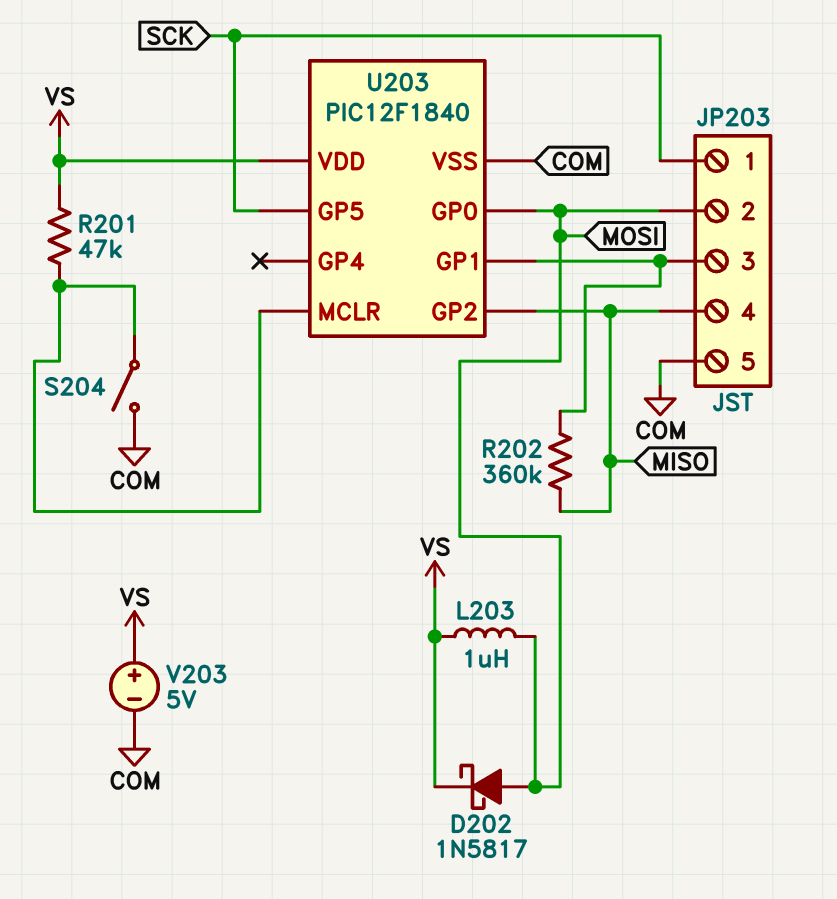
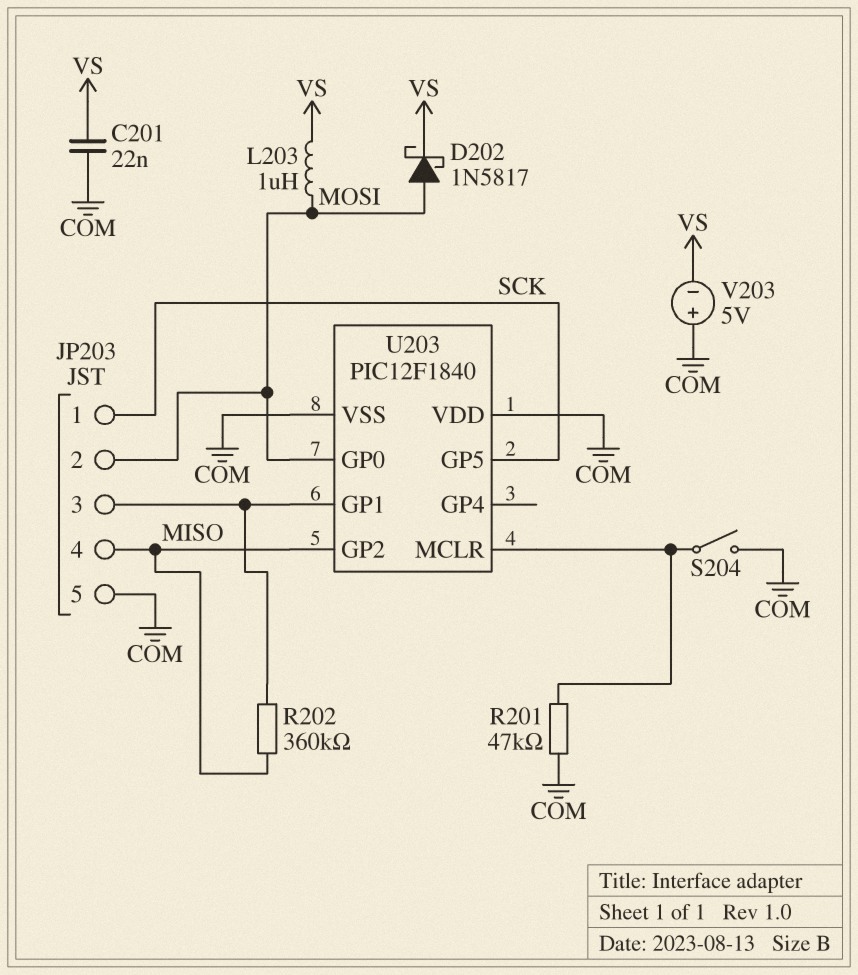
C201: none -> 22nF (COM, VS)
R201: 47k (U203/MCLR, VS) -> 47k (COM, U203/MCLR)
U203 pin VDD: VS -> COM
V203: 5V (plus VS, minus COM) -> 5V (plus COM, minus VS)

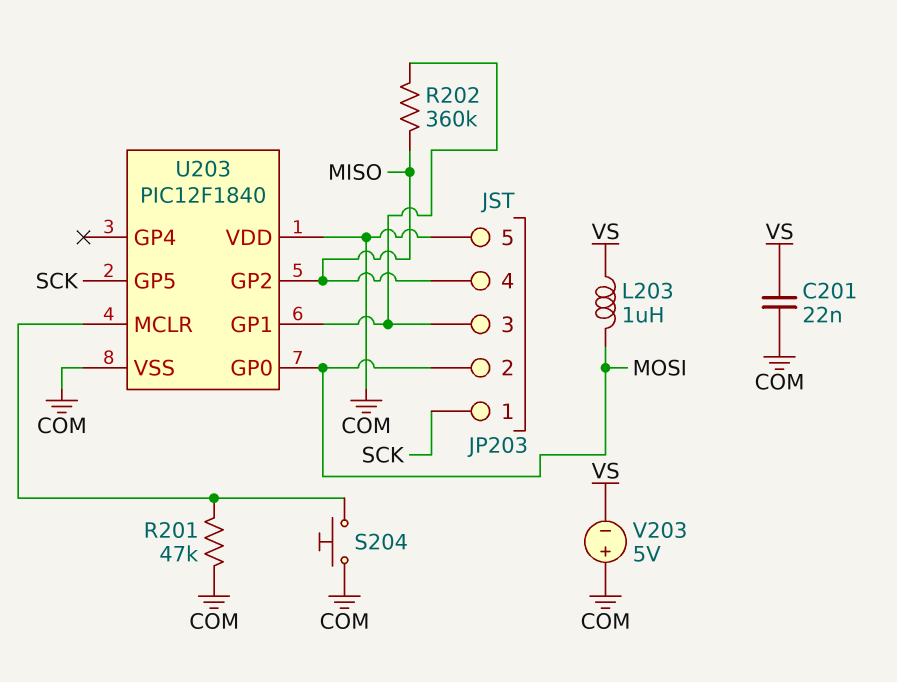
D202: schottky 1N5817 (A MOSI, K VS) -> none
S204: switch (COM, U203/MCLR) -> button (COM, U203/MCLR)

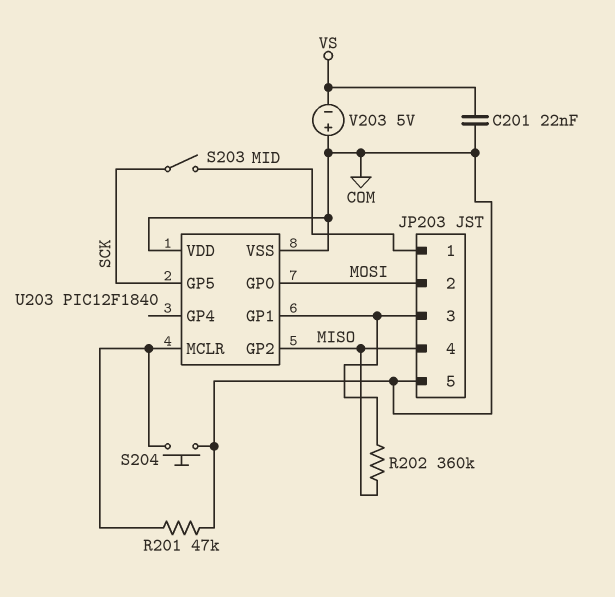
JP203 pin 1: SCK -> MID
L203: 1uH (MOSI, VS) -> none
S203: none -> switch (MID, SCK)

